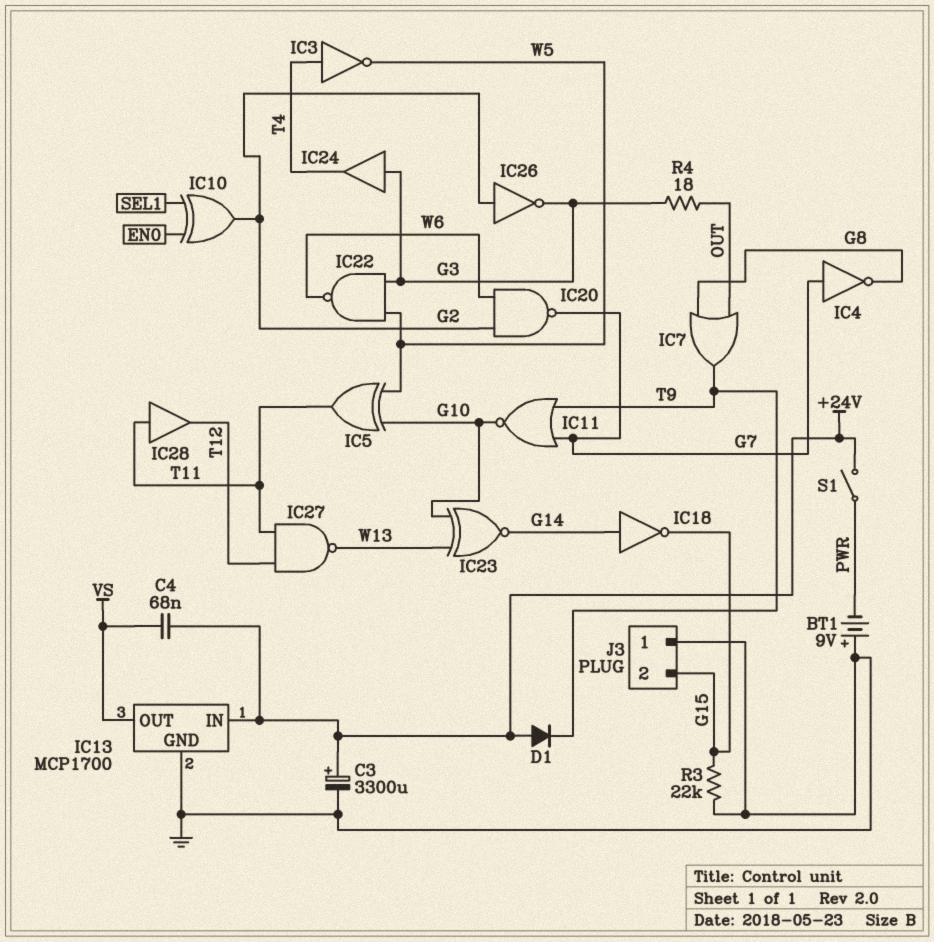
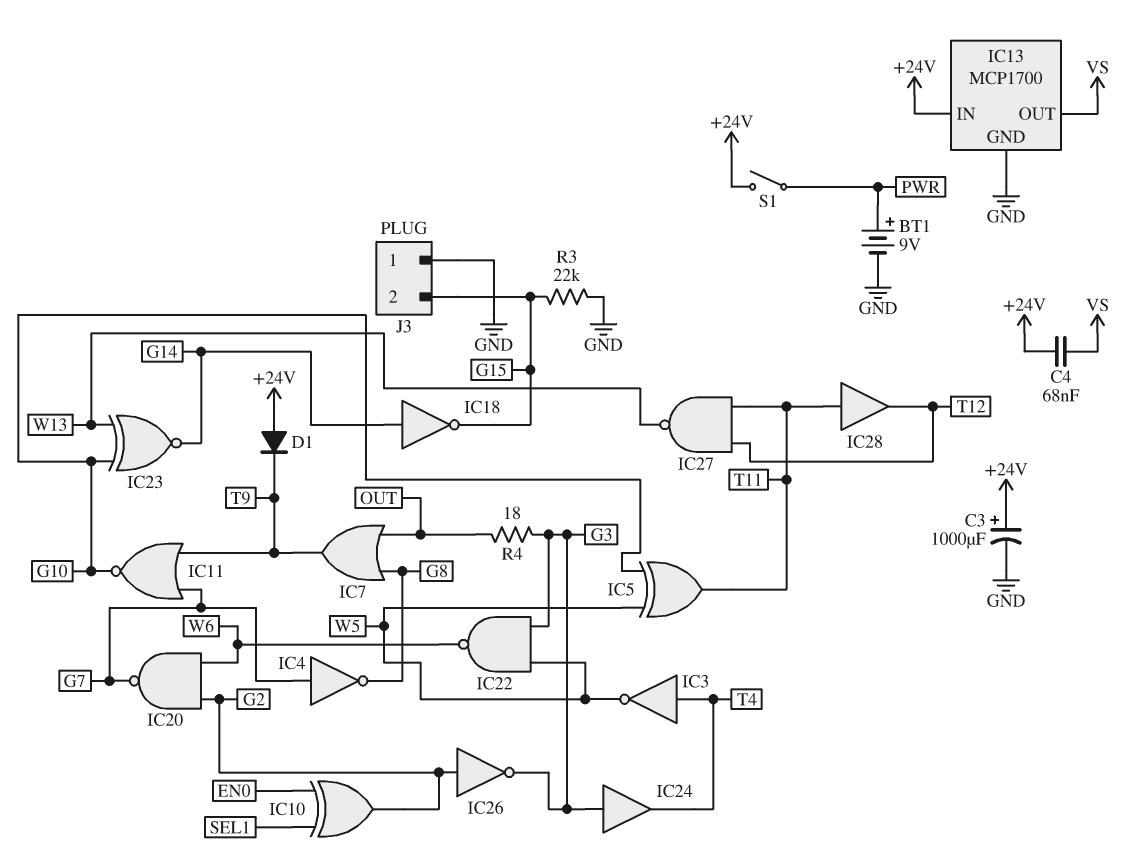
BT1: 9V (plus GND, minus PWR) -> 9V (plus PWR, minus GND)
C3: 3300uF (plus +24V, minus GND) -> 1000uF (plus +24V, minus GND)

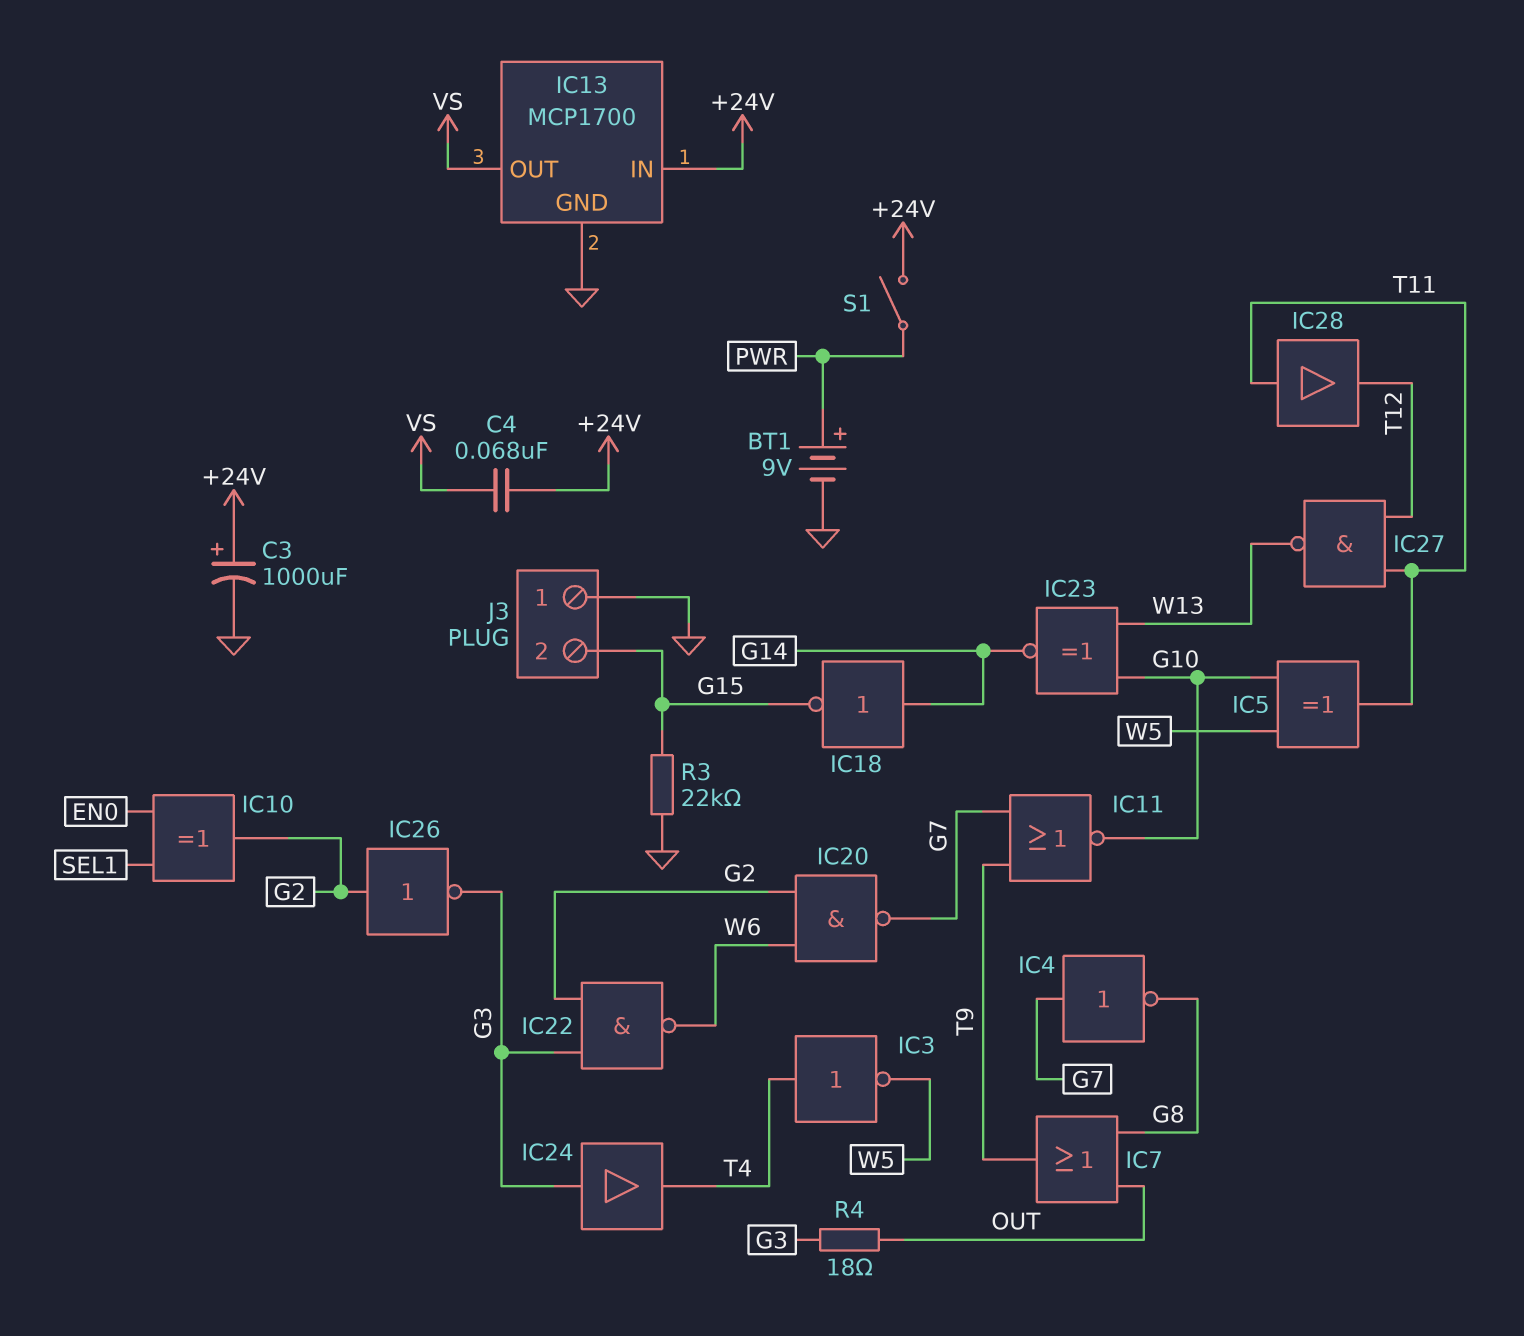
D1: diode (A +24V, K T9) -> none
IC22: NAND (in G3, in W5, out W6) -> NAND (in G2, in G3, out W6)

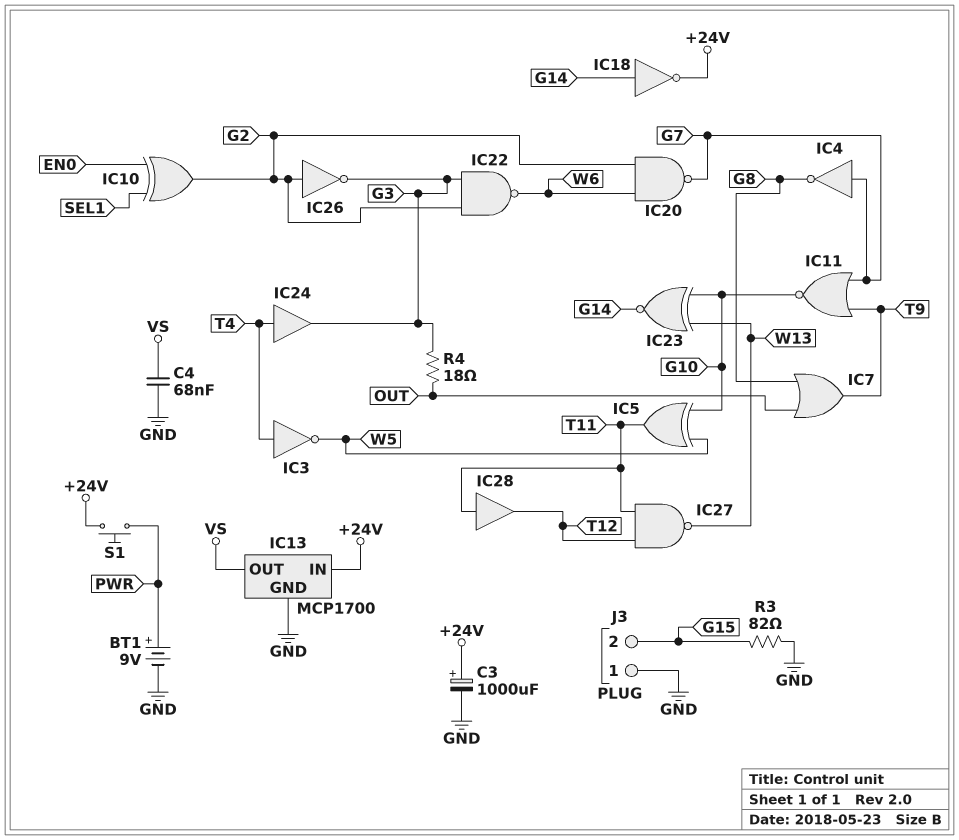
C4: 68nF (+24V, VS) -> 68nF (GND, VS)
IC18: NOT (in G14, out G15) -> NOT (in G14, out +24V)
IC24: buffer (in G3, out T4) -> buffer (in T4, out G3)
R3: 22k (G15, GND) -> 82 (G15, GND)
S1: switch (+24V, PWR) -> button (+24V, PWR)

